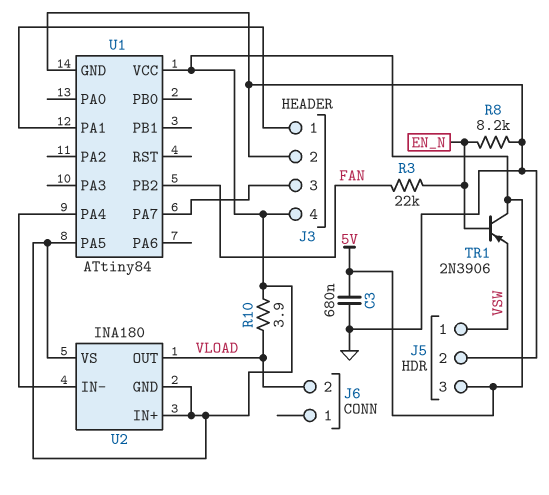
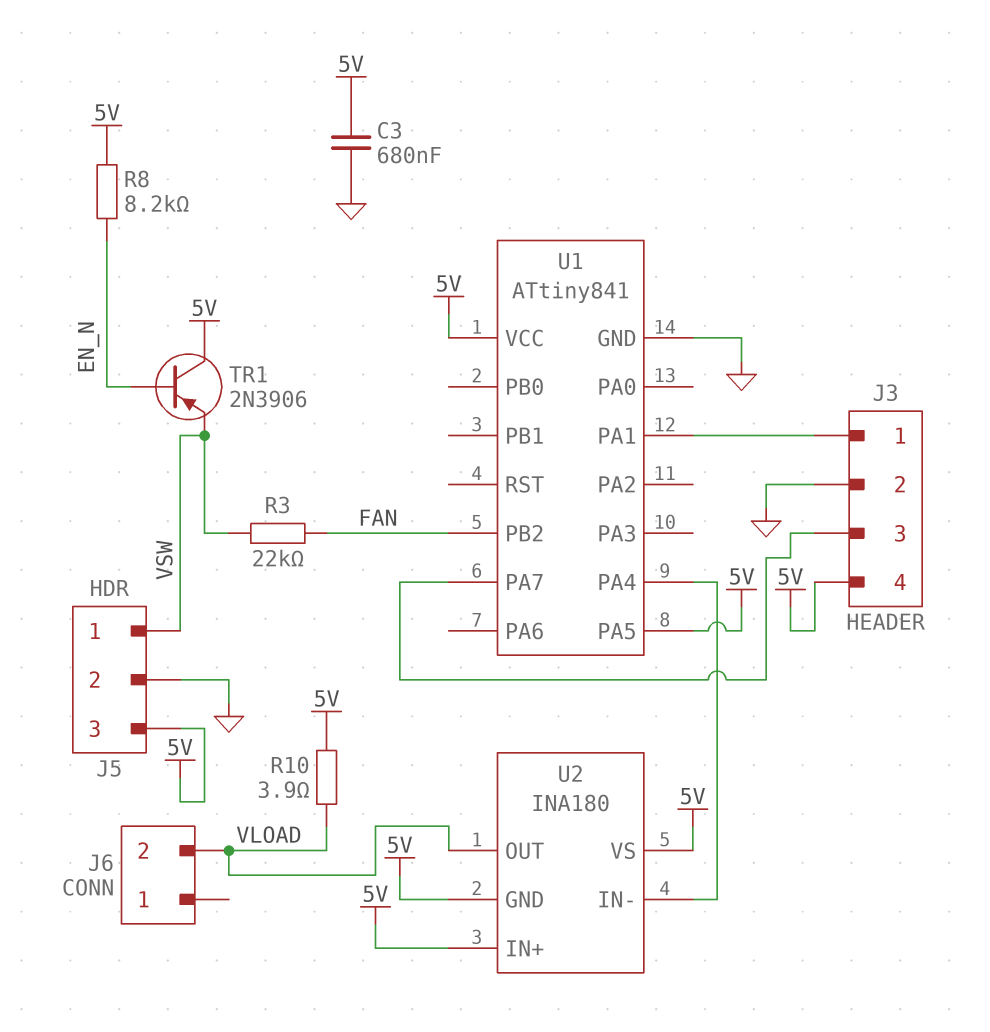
R3: 22k (EN_N, FAN) -> 22k (FAN, VSW)
R8: 8.2k (EN_N, GND) -> 8.2k (5V, EN_N)
U1: ATtiny84 -> ATtiny841

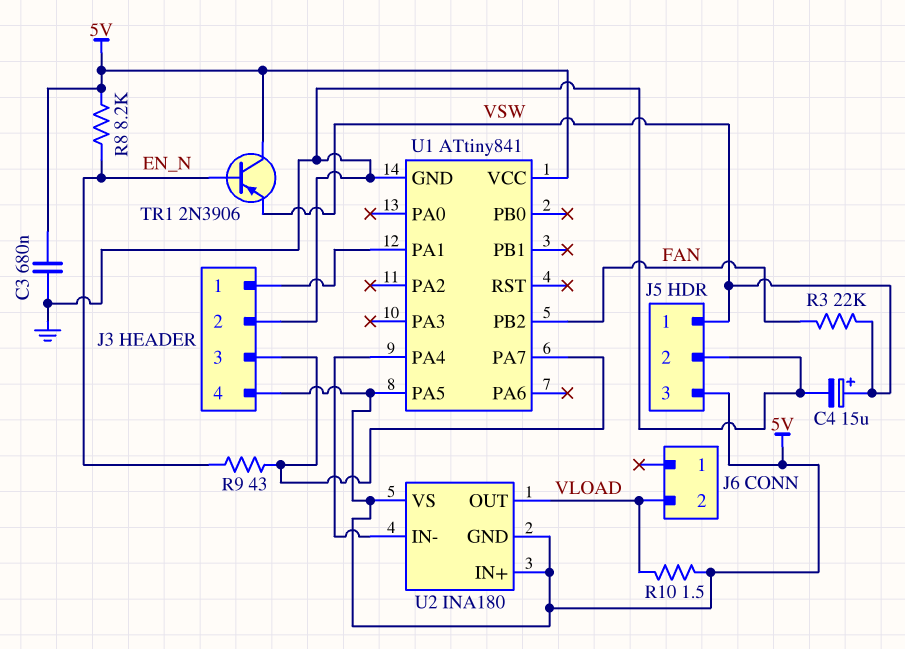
C4: none -> 15uF (plus VSW, minus GND)
R9: none -> 43 (EN_N, J3/3)
R10: 3.9 (5V, VLOAD) -> 1.5 (5V, VLOAD)

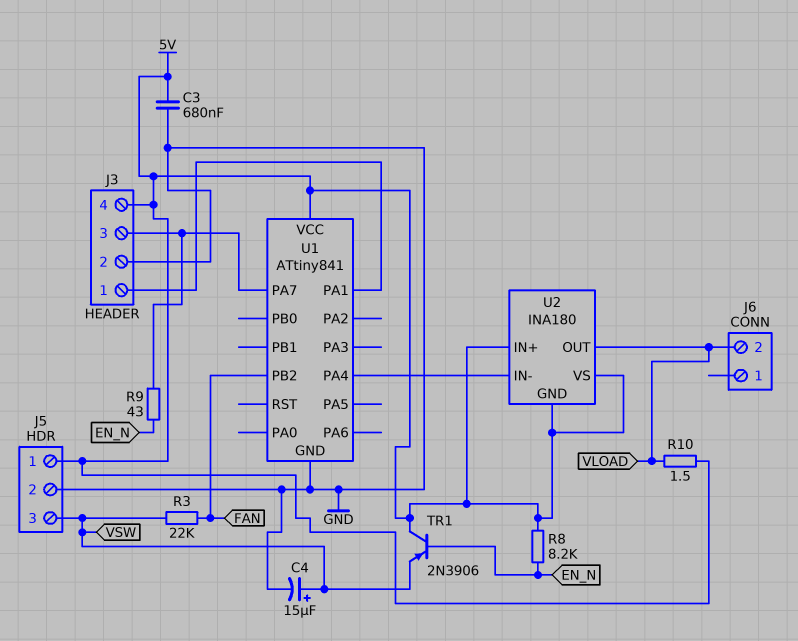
J5 pin 1: VSW -> 5V
J5 pin 3: 5V -> VSW
U1 pin PA5: 5V -> none

